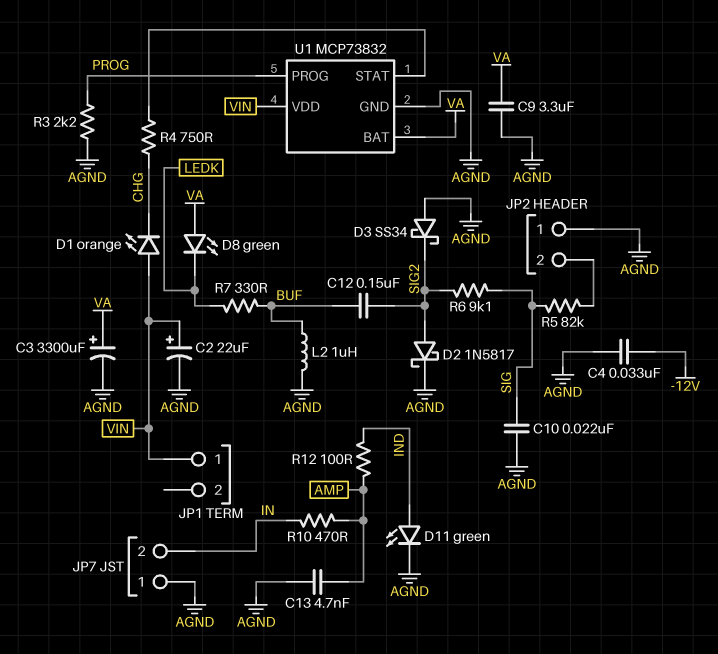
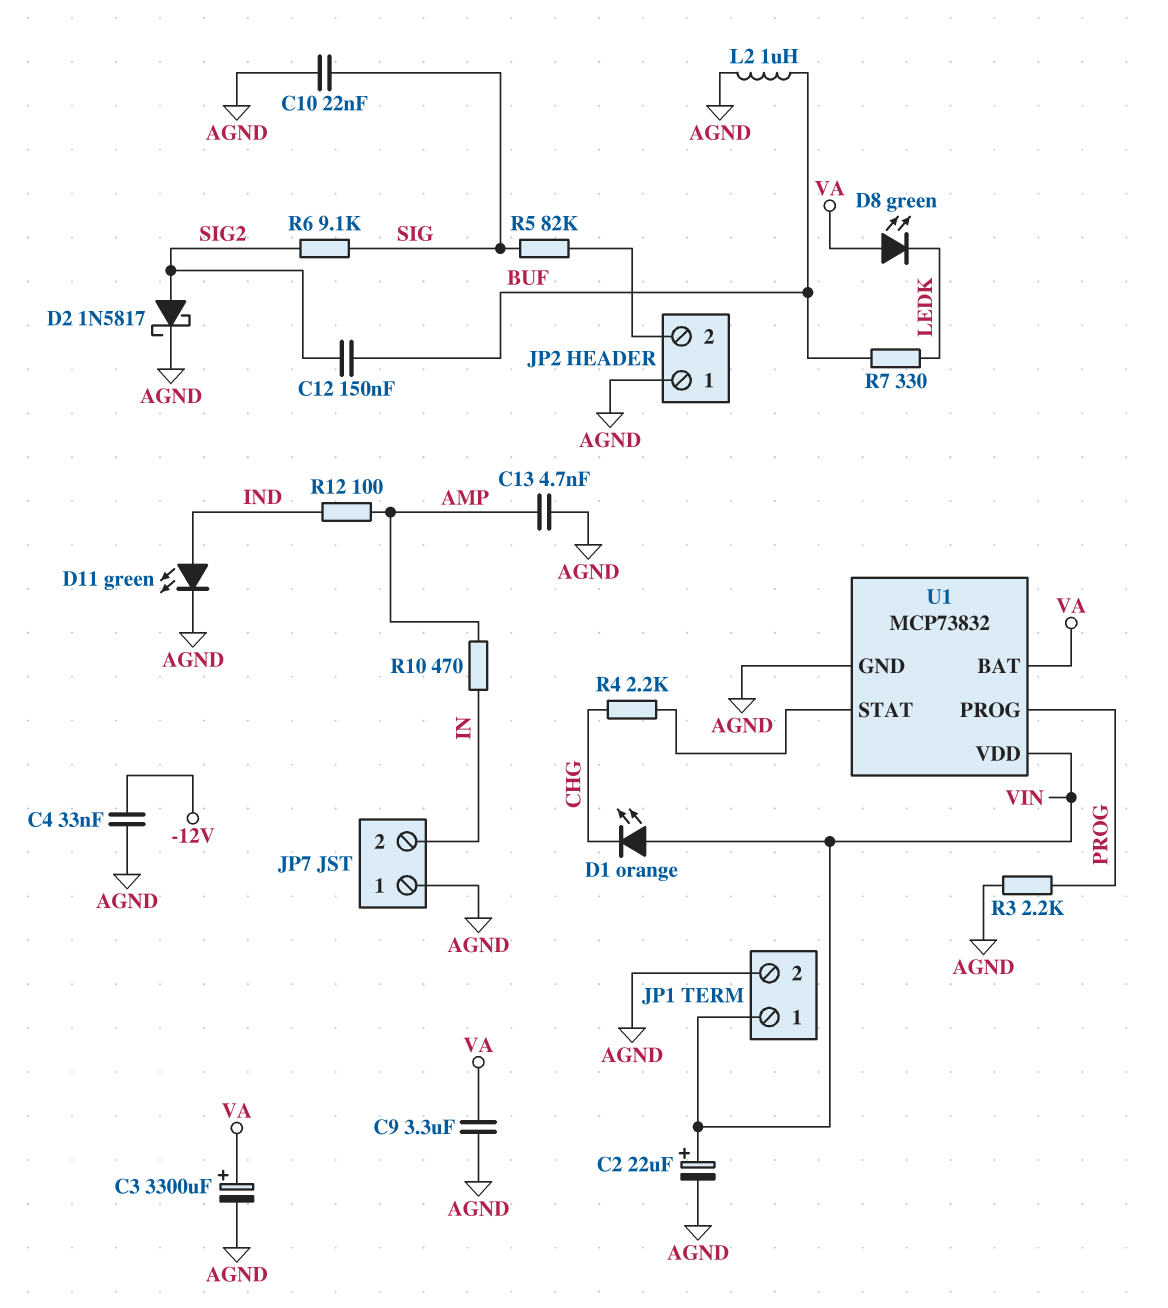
D3: schottky SS34 (A AGND, K SIG2) -> none
JP1 pin 2: none -> AGND
R4: 750 (CHG, U1/STAT) -> 2.2k (CHG, U1/STAT)

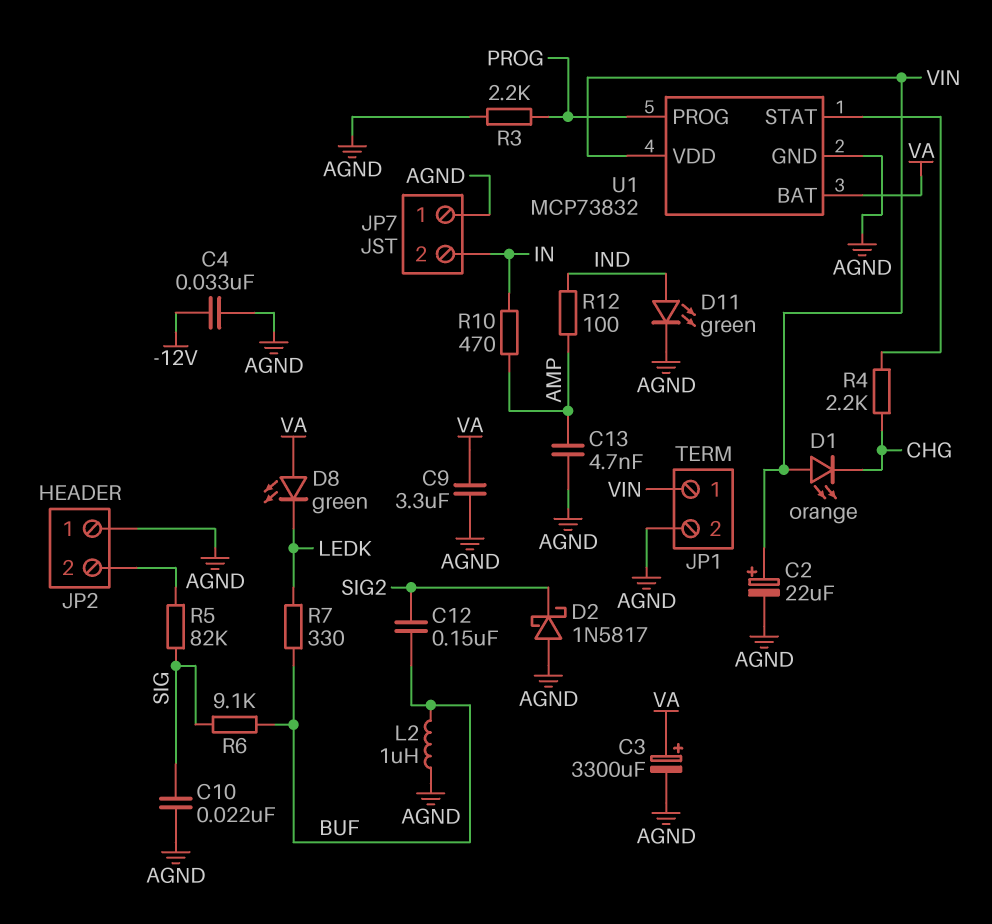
D2: schottky 1N5817 (A SIG2, K AGND) -> schottky 1N5817 (A AGND, K SIG2)
R6: 9.1k (SIG, SIG2) -> 9.1k (BUF, SIG)

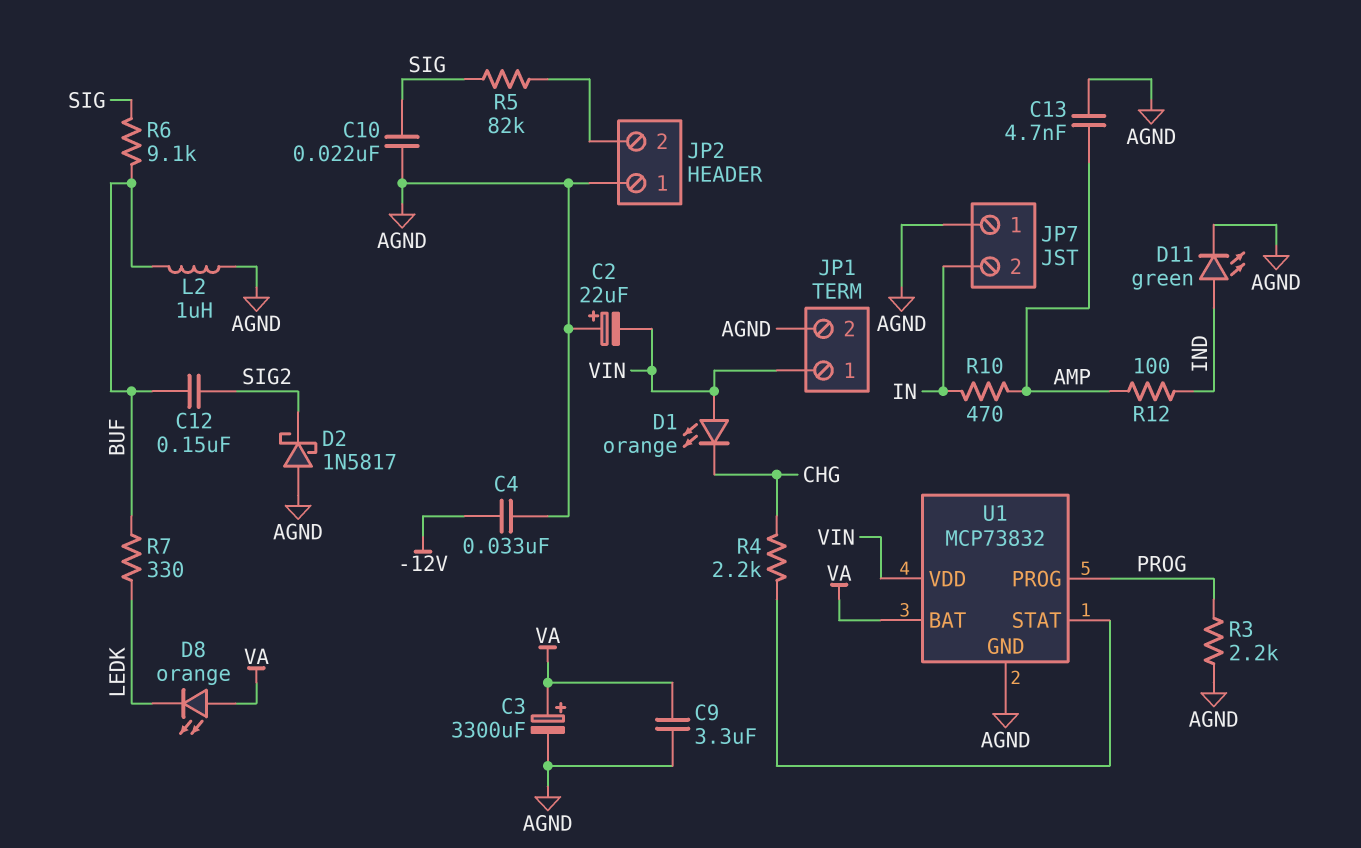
C2: 22uF (plus VIN, minus AGND) -> 22uF (plus AGND, minus VIN)
D8: LED green (A VA, K LEDK) -> LED orange (A VA, K LEDK)

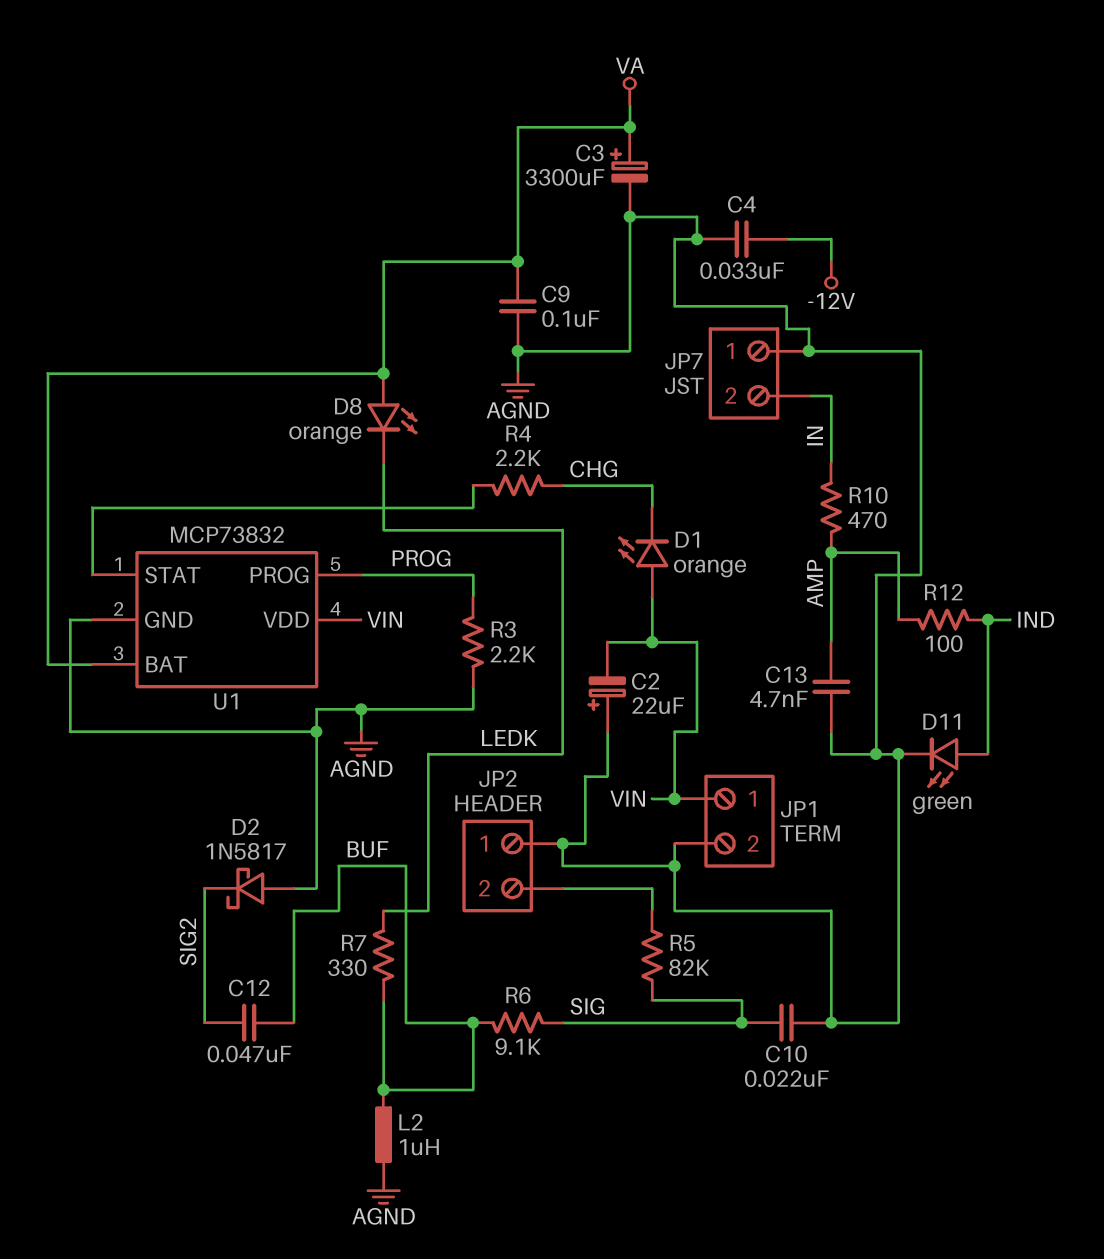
C9: 3.3uF (AGND, VA) -> 100nF (AGND, VA)
C12: 150nF (BUF, SIG2) -> 47nF (BUF, SIG2)

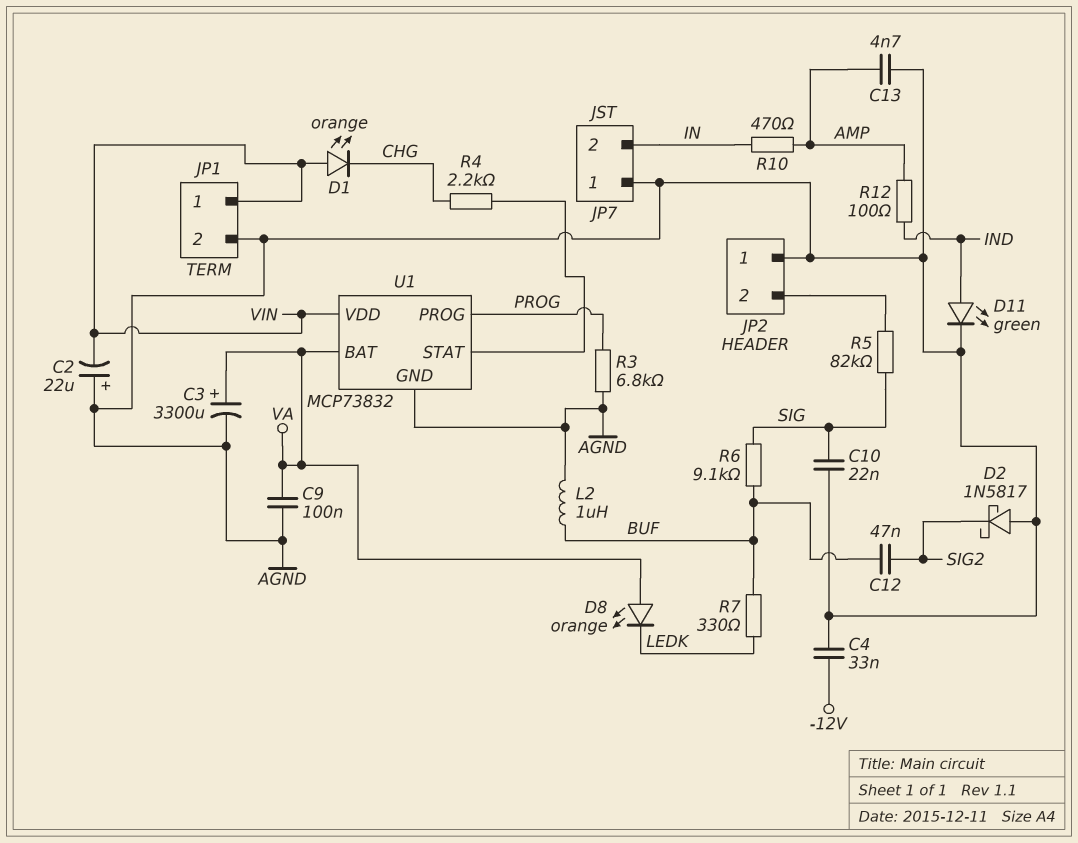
R3: 2.2k (AGND, PROG) -> 6.8k (AGND, PROG)

